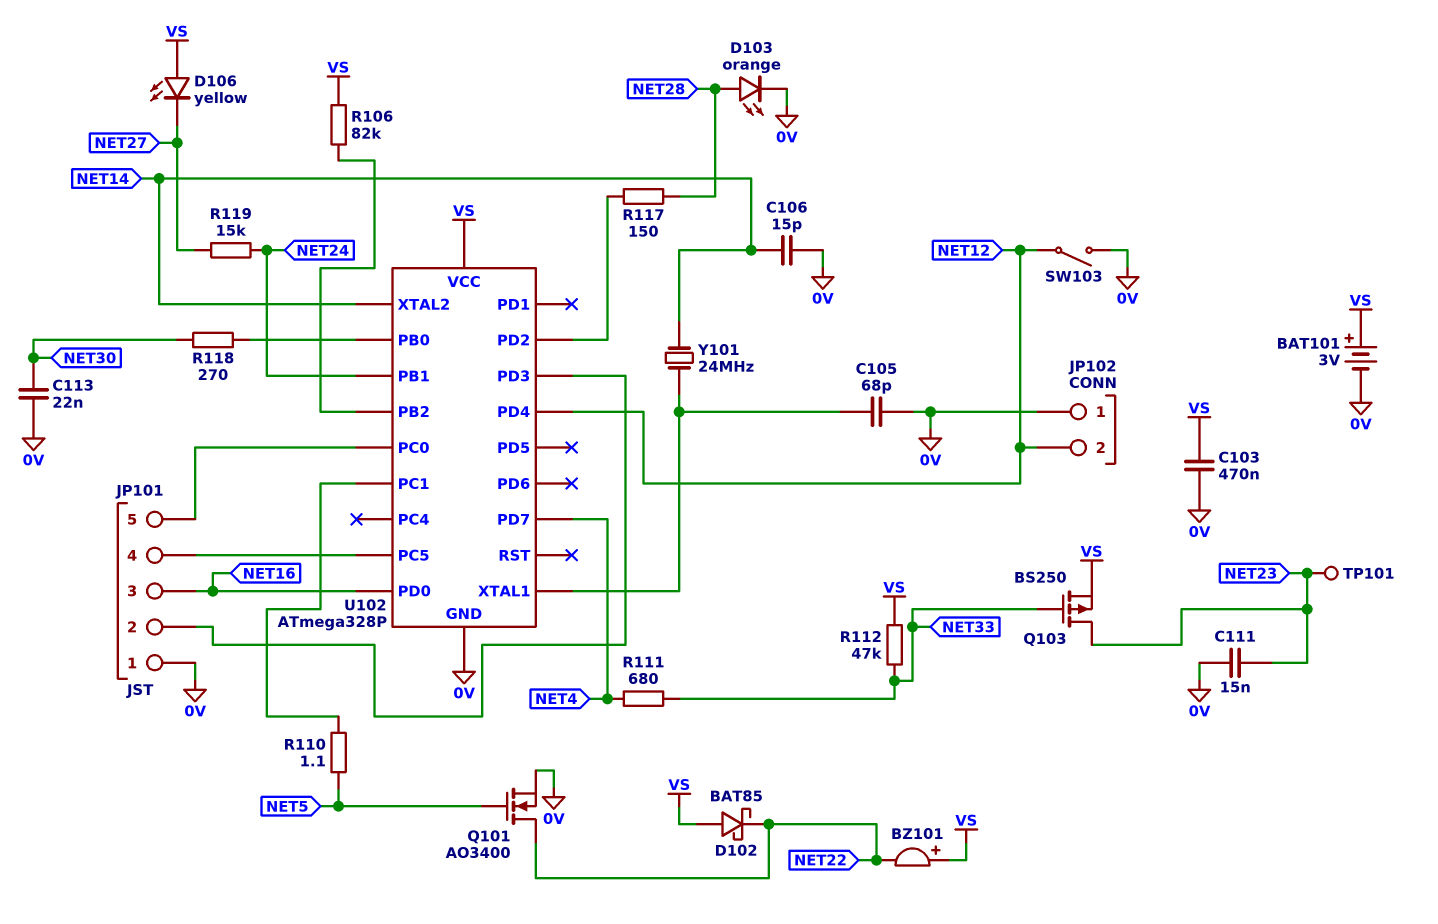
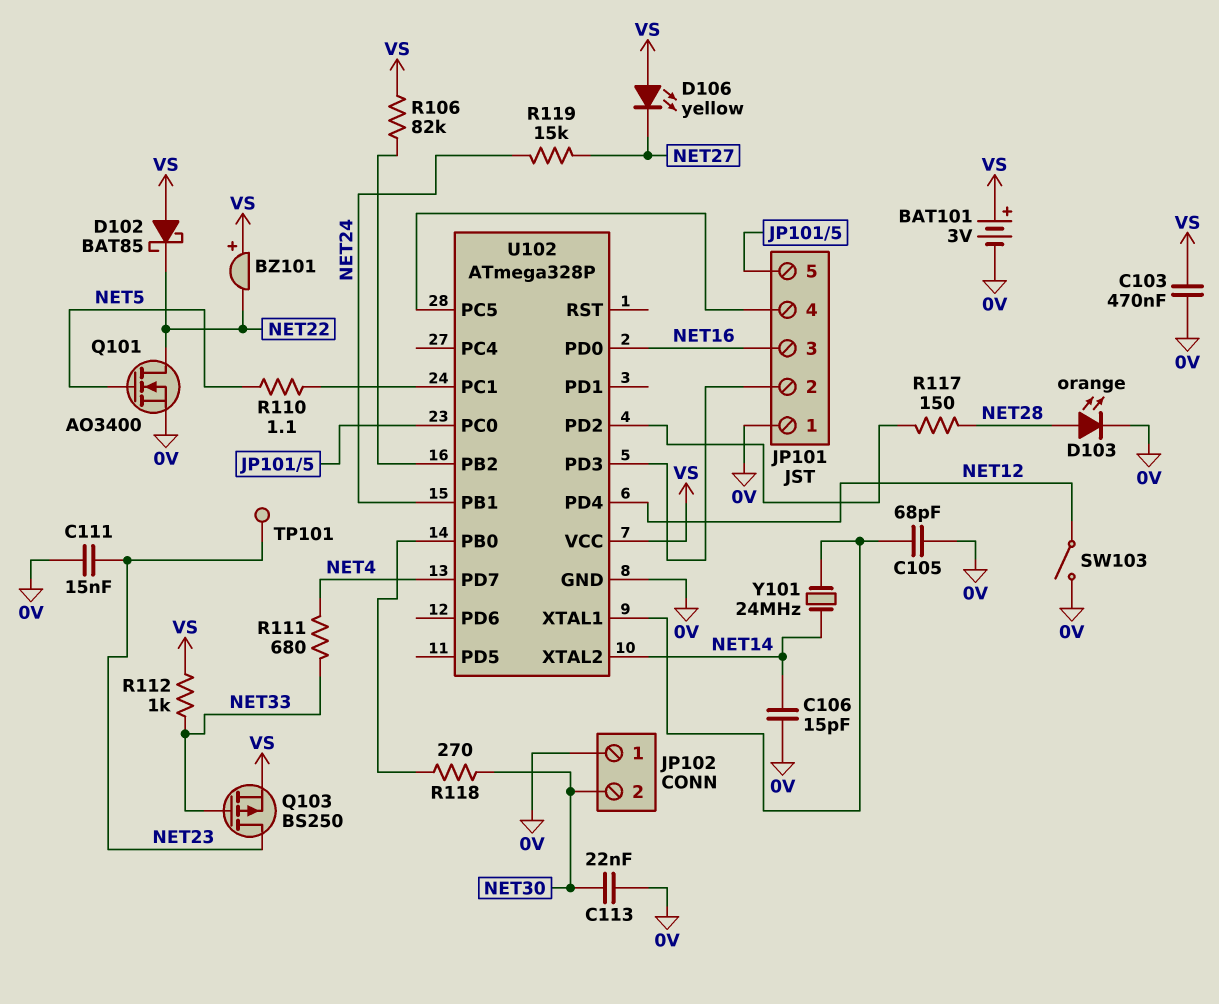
JP102 pin 2: NET12 -> NET30
R112: 47k (NET33, VS) -> 1k (NET33, VS)

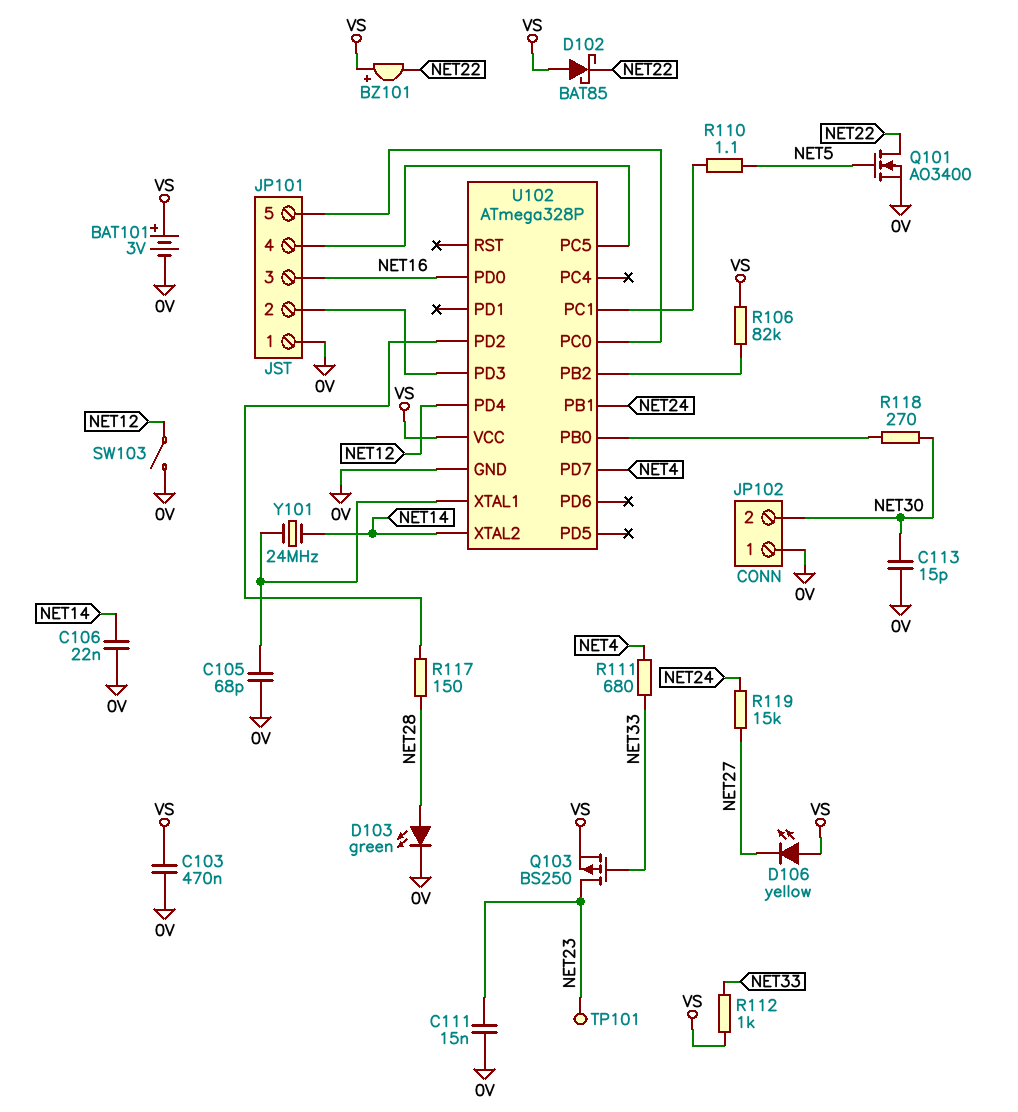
C106: 15pF (0V, NET14) -> 22nF (0V, NET14)
C113: 22nF (0V, NET30) -> 15pF (0V, NET30)
D103: LED orange (A NET28, K 0V) -> LED green (A NET28, K 0V)

